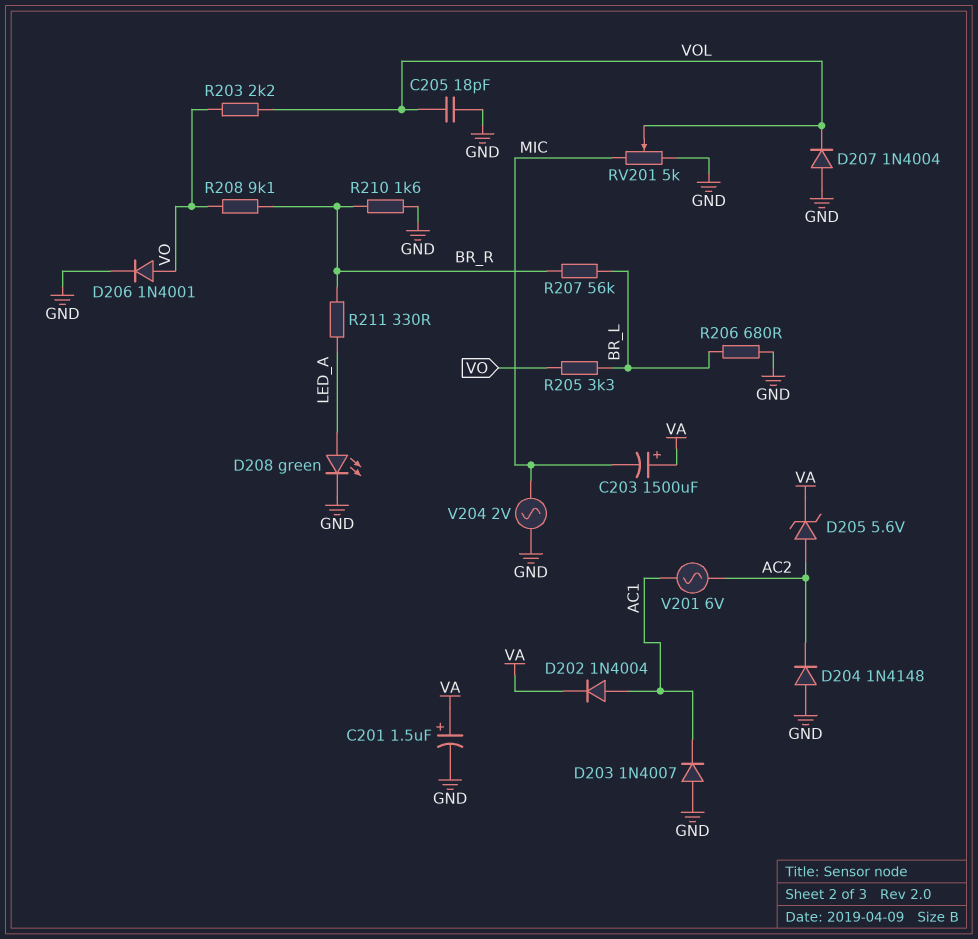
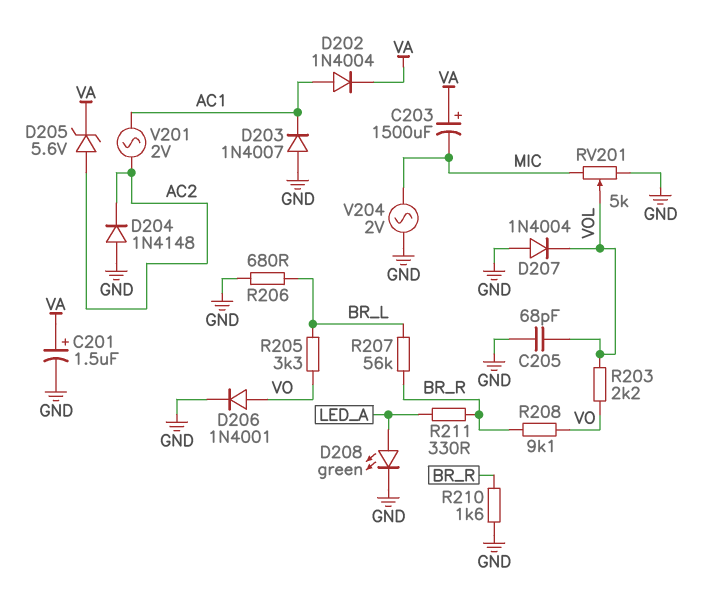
C205: 18pF (GND, VOL) -> 68pF (GND, VOL)
V201: AC 6V (AC1, AC2) -> AC 2V (AC1, AC2)

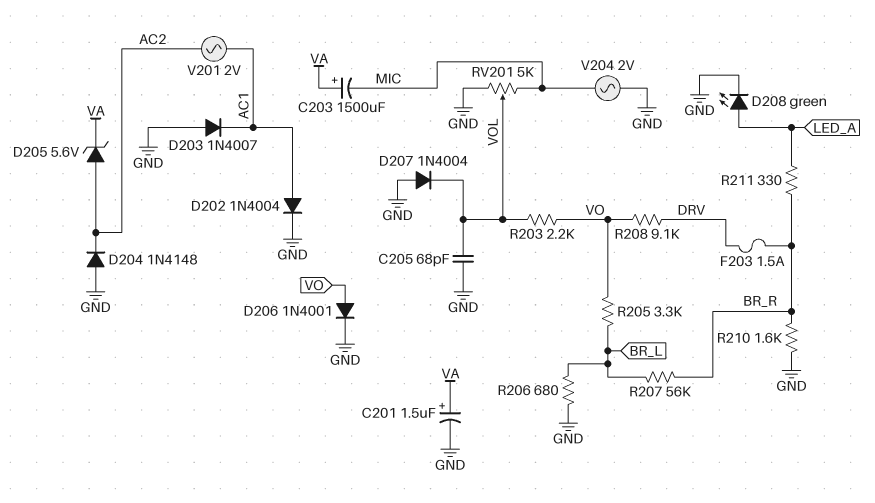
D202: diode 1N4004 (A AC1, K VA) -> diode 1N4004 (A AC1, K GND)
F203: none -> 1.5A (BR_R, DRV)
R208: 9.1k (BR_R, VO) -> 9.1k (DRV, VO)

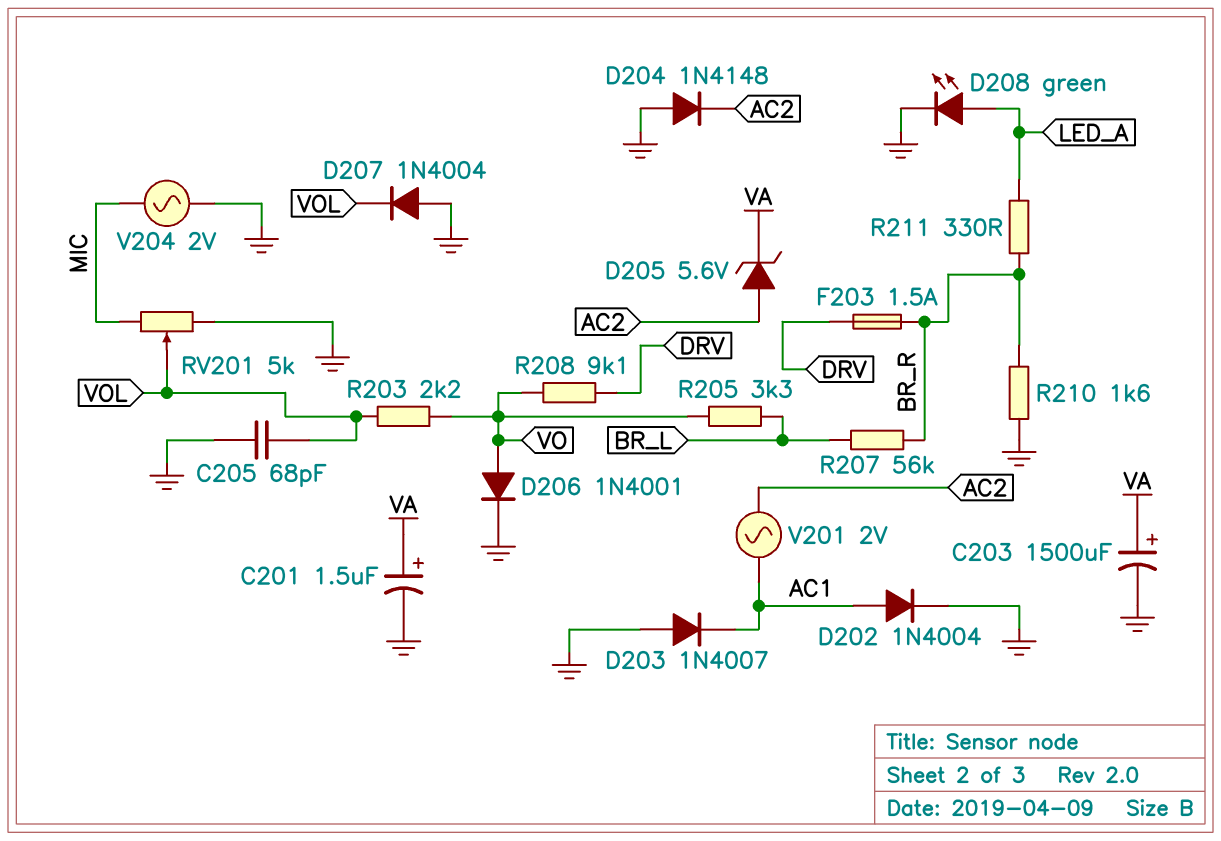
C203: 1500uF (plus VA, minus MIC) -> 1500uF (plus VA, minus GND)
R206: 680 (BR_L, GND) -> none

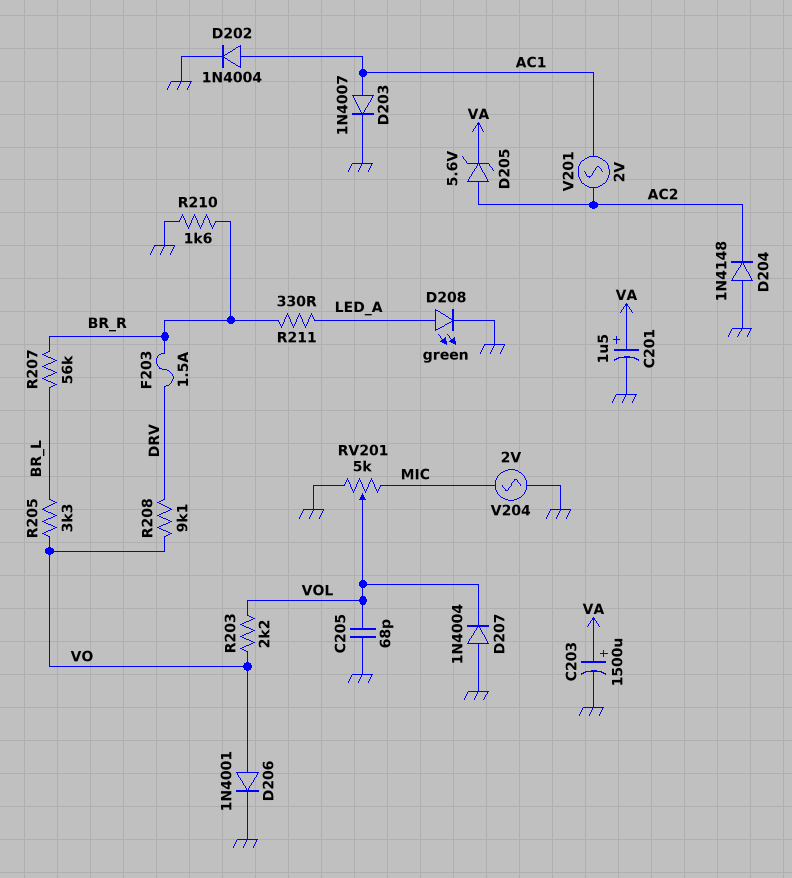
D203: diode 1N4007 (A GND, K AC1) -> diode 1N4007 (A AC1, K GND)

